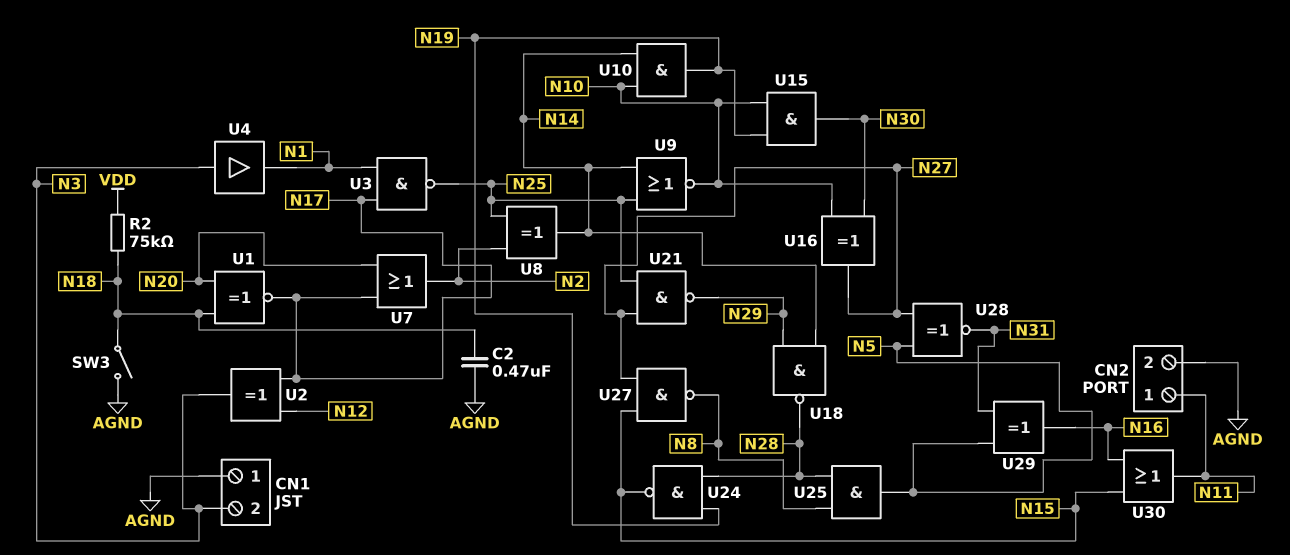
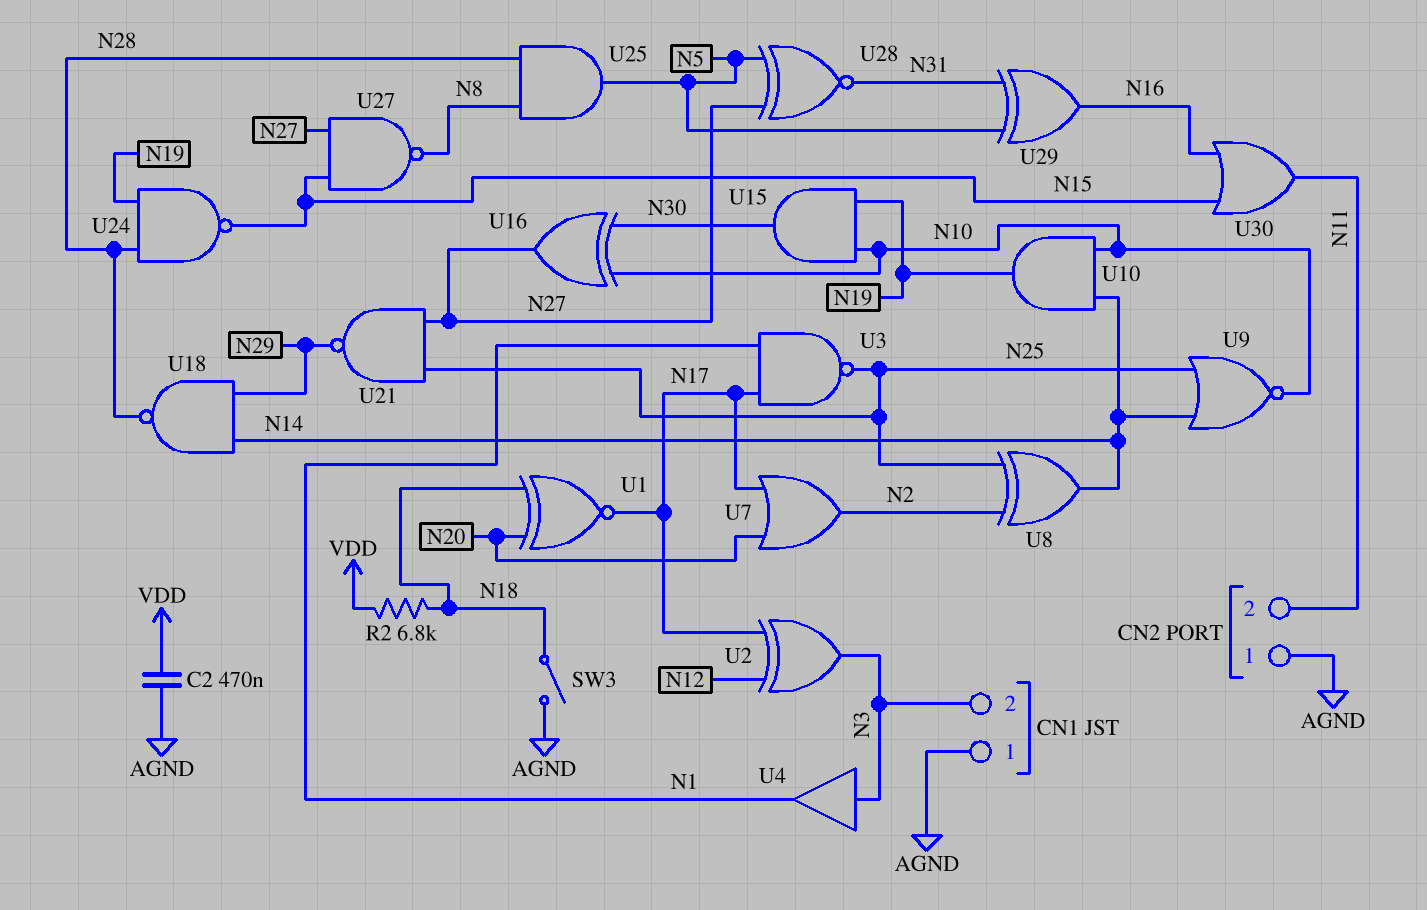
C2: 470nF (AGND, N18) -> 470nF (AGND, VDD)
CN2 pin 1: N11 -> AGND
CN2 pin 2: AGND -> N11
R2: 75k (N18, VDD) -> 6.8k (N18, VDD)

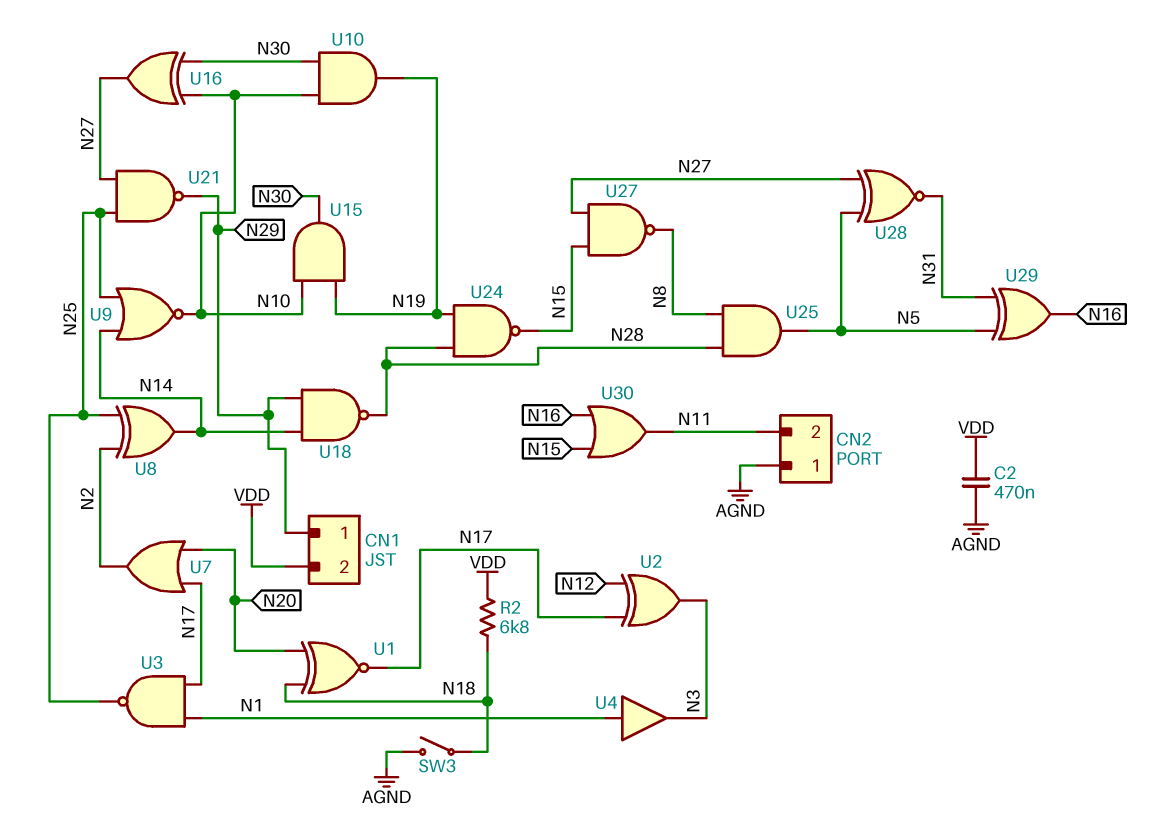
CN1 pin 1: AGND -> N29
CN1 pin 2: N3 -> VDD
U4: buffer (in N3, out N1) -> buffer (in N1, out N3)
U10: AND (in N10, in N14, out N19) -> AND (in N10, in N30, out N19)

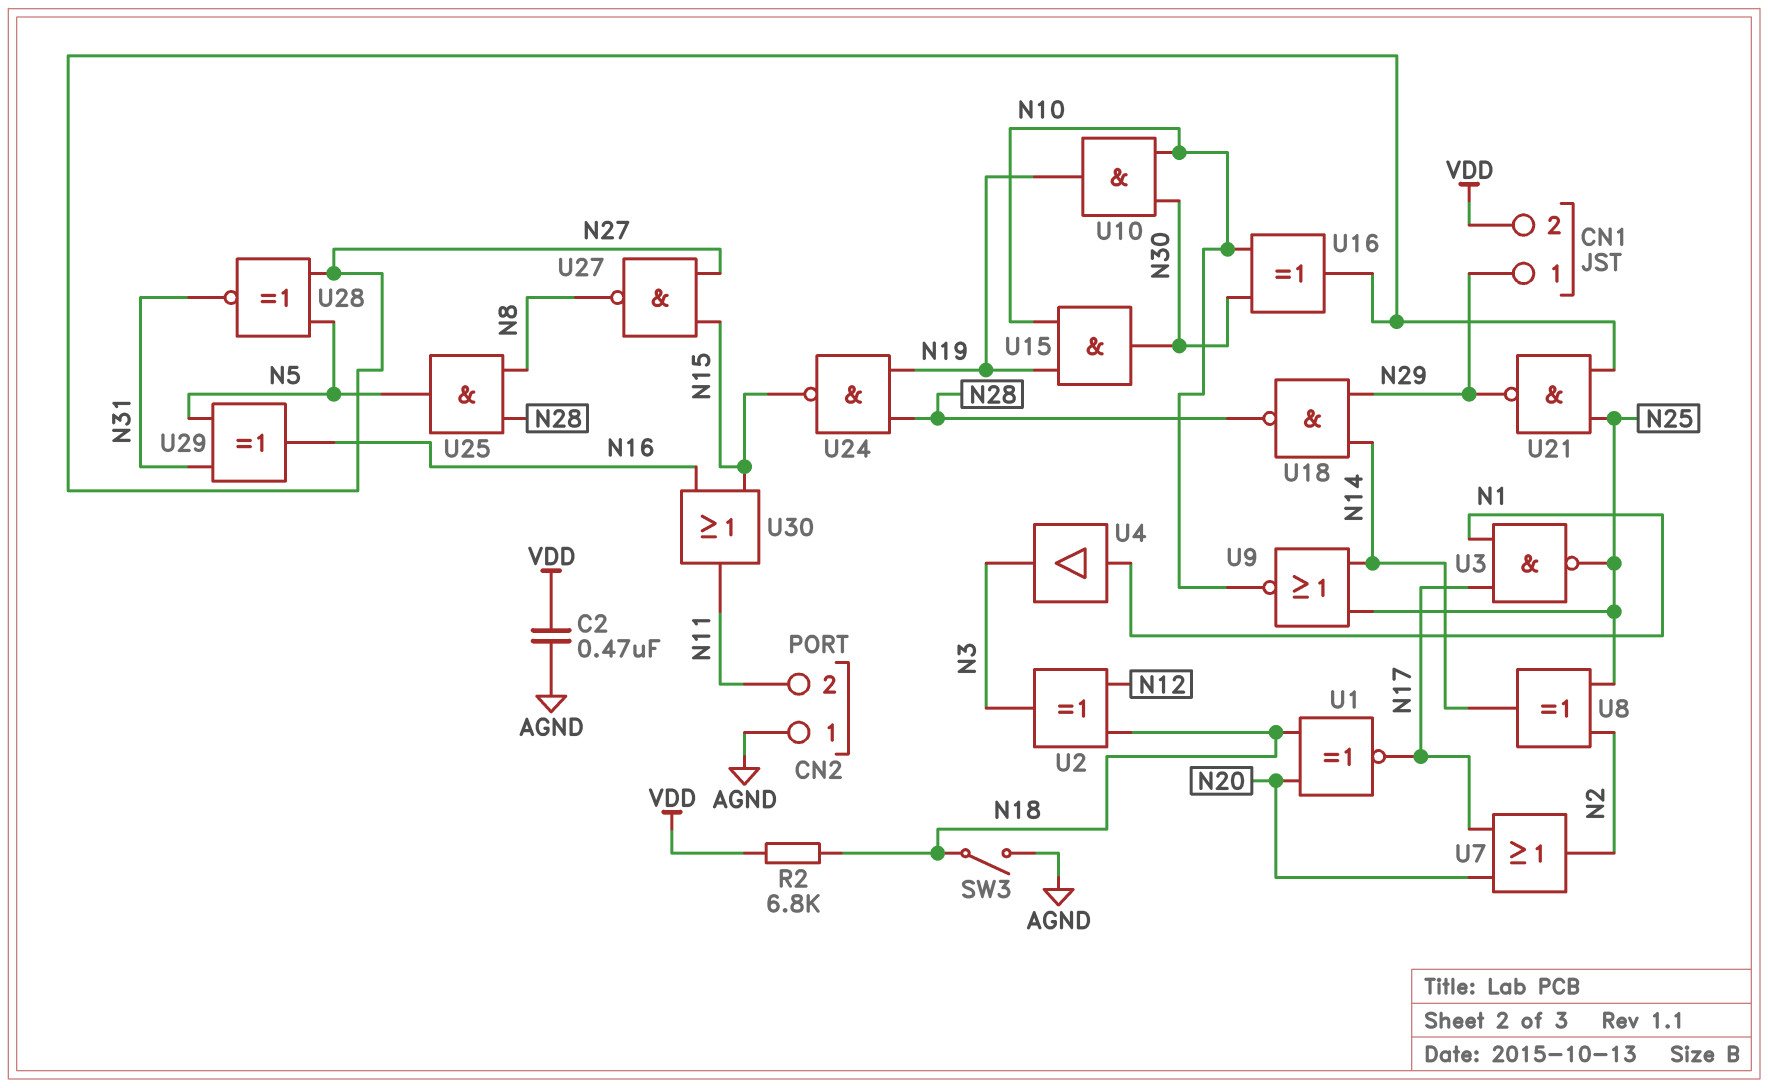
U2: XOR (in N12, in N17, out N3) -> XOR (in N12, in N18, out N3)

